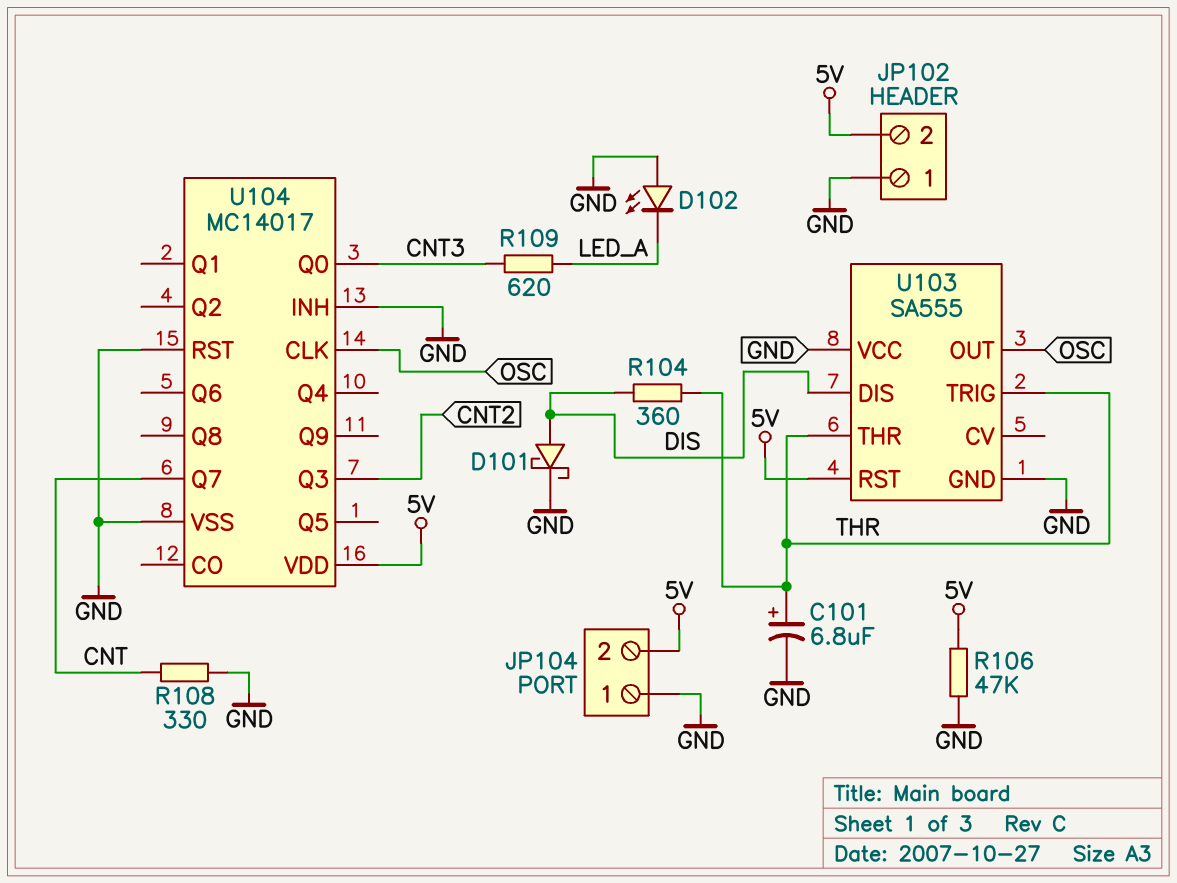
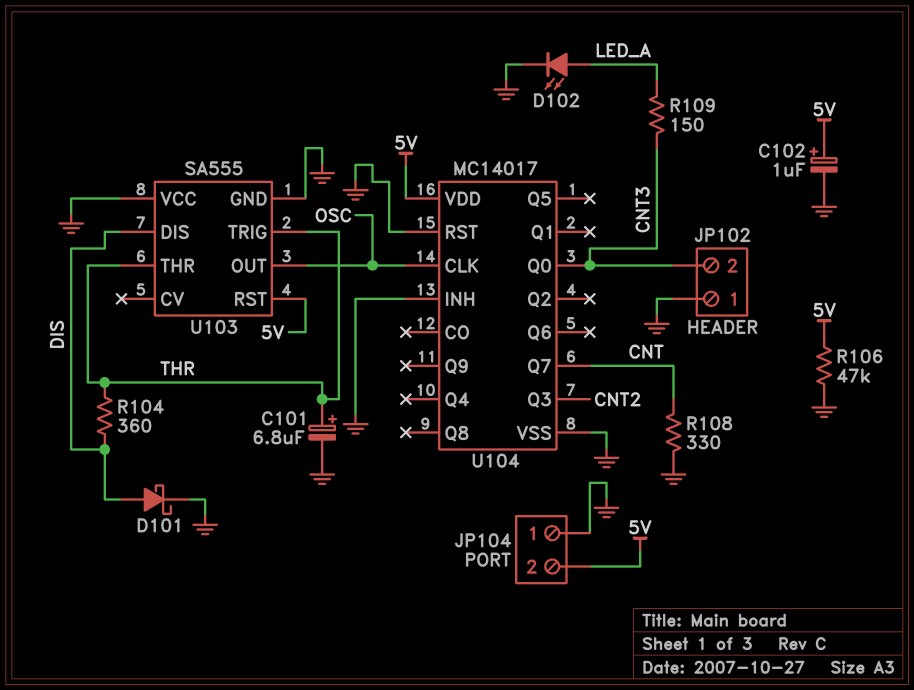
C102: none -> 1uF (plus 5V, minus GND)
D102: LED (A GND, K LED_A) -> LED (A LED_A, K GND)
JP102 pin 2: 5V -> CNT3
R109: 620 (CNT3, LED_A) -> 150 (CNT3, LED_A)

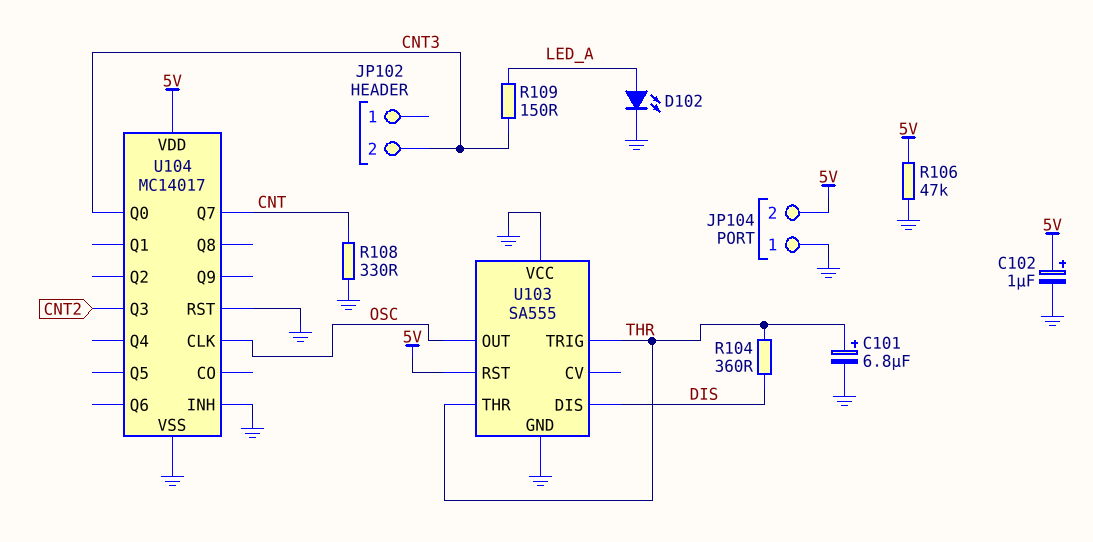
D101: schottky (A DIS, K GND) -> none
JP102 pin 1: GND -> none

